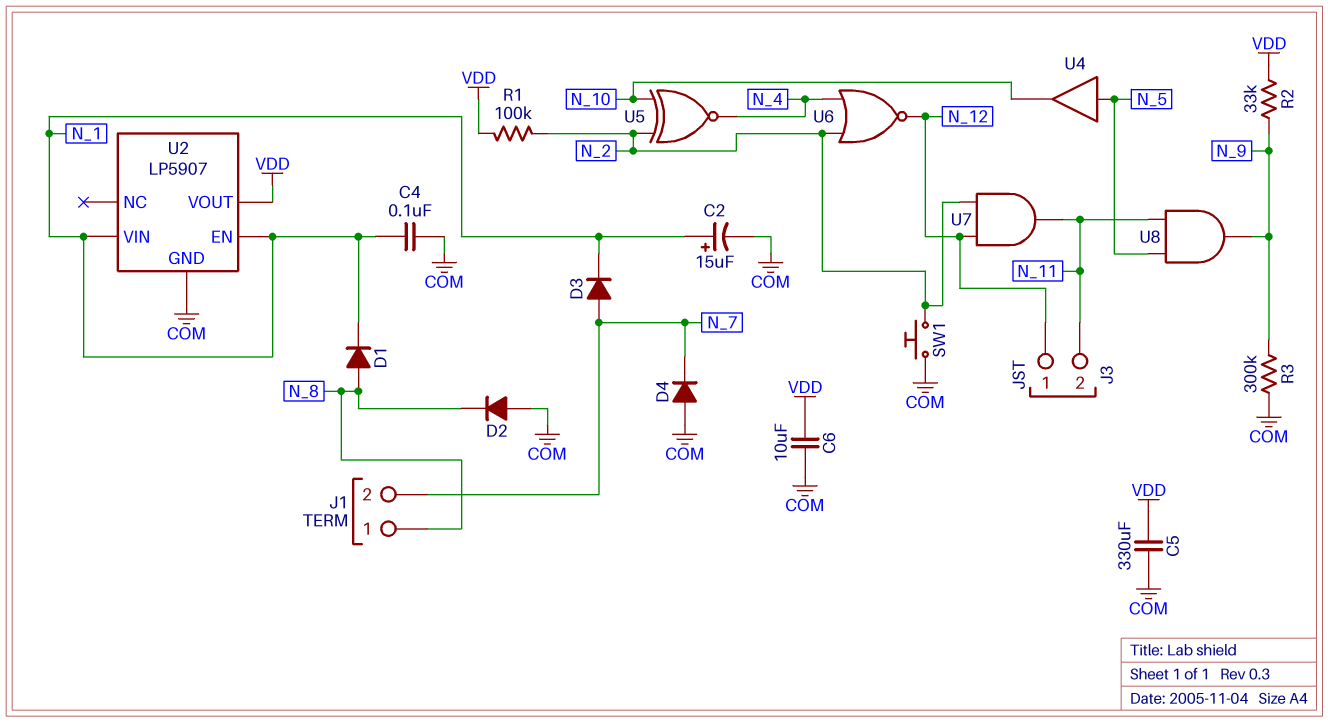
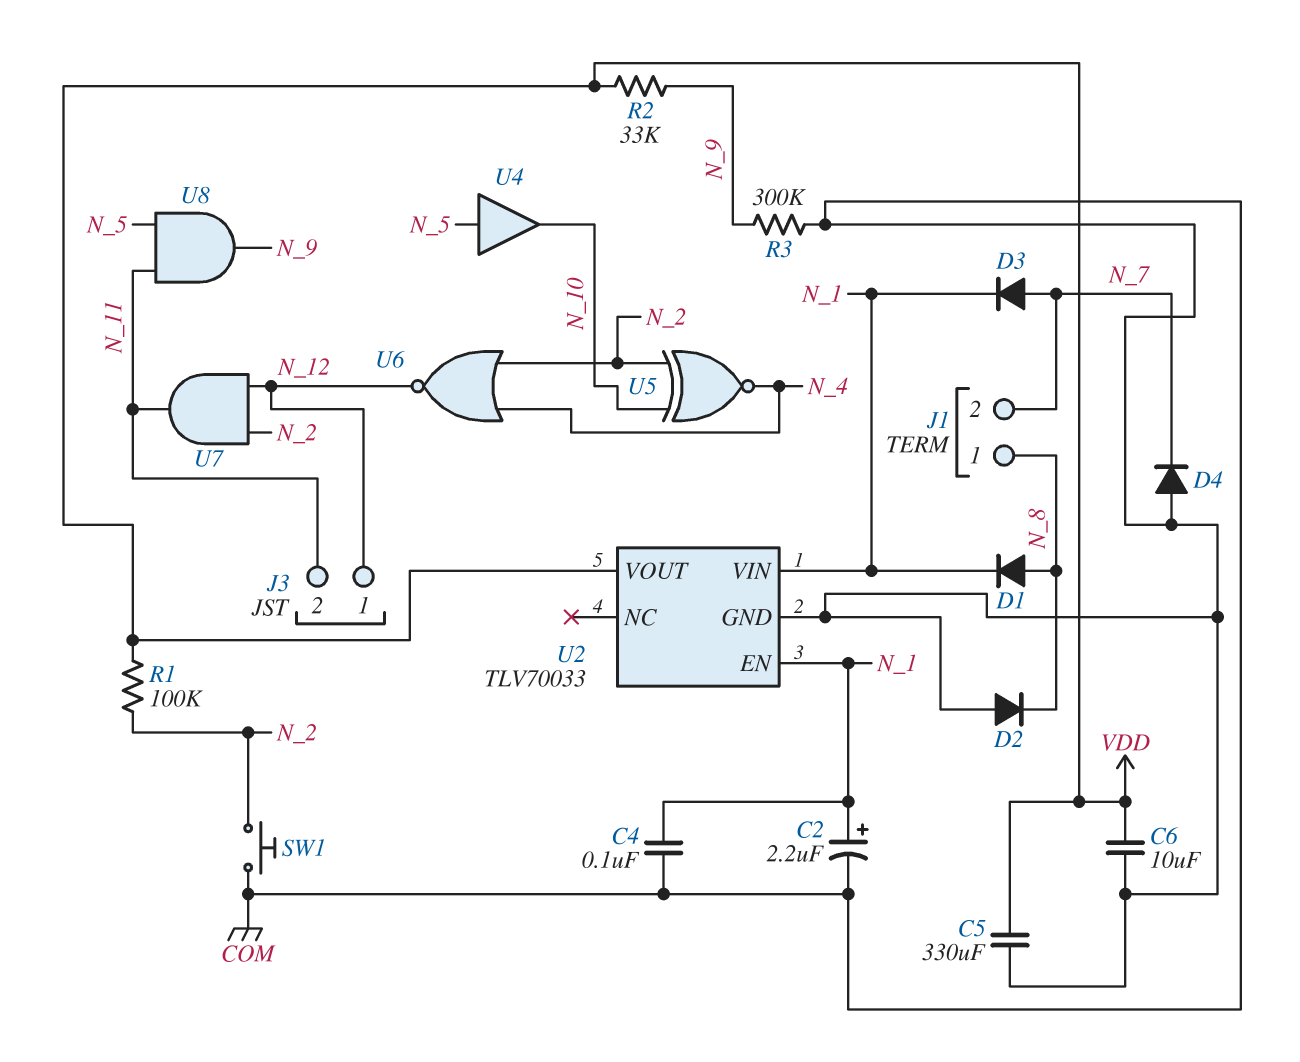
C2: 15uF (plus N_1, minus COM) -> 2.2uF (plus N_1, minus COM)
U2: LP5907 -> TLV70033

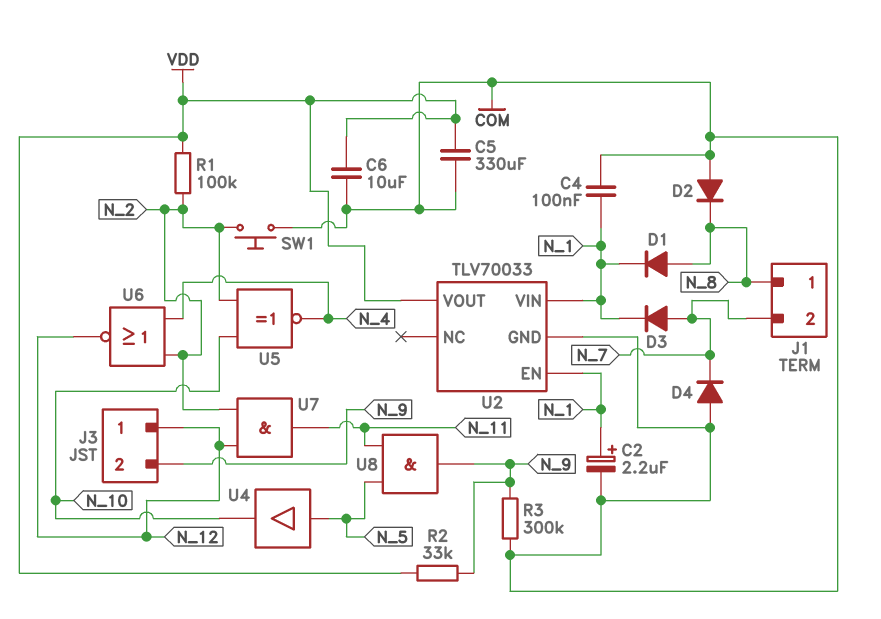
J3 pin 2: N_11 -> N_9

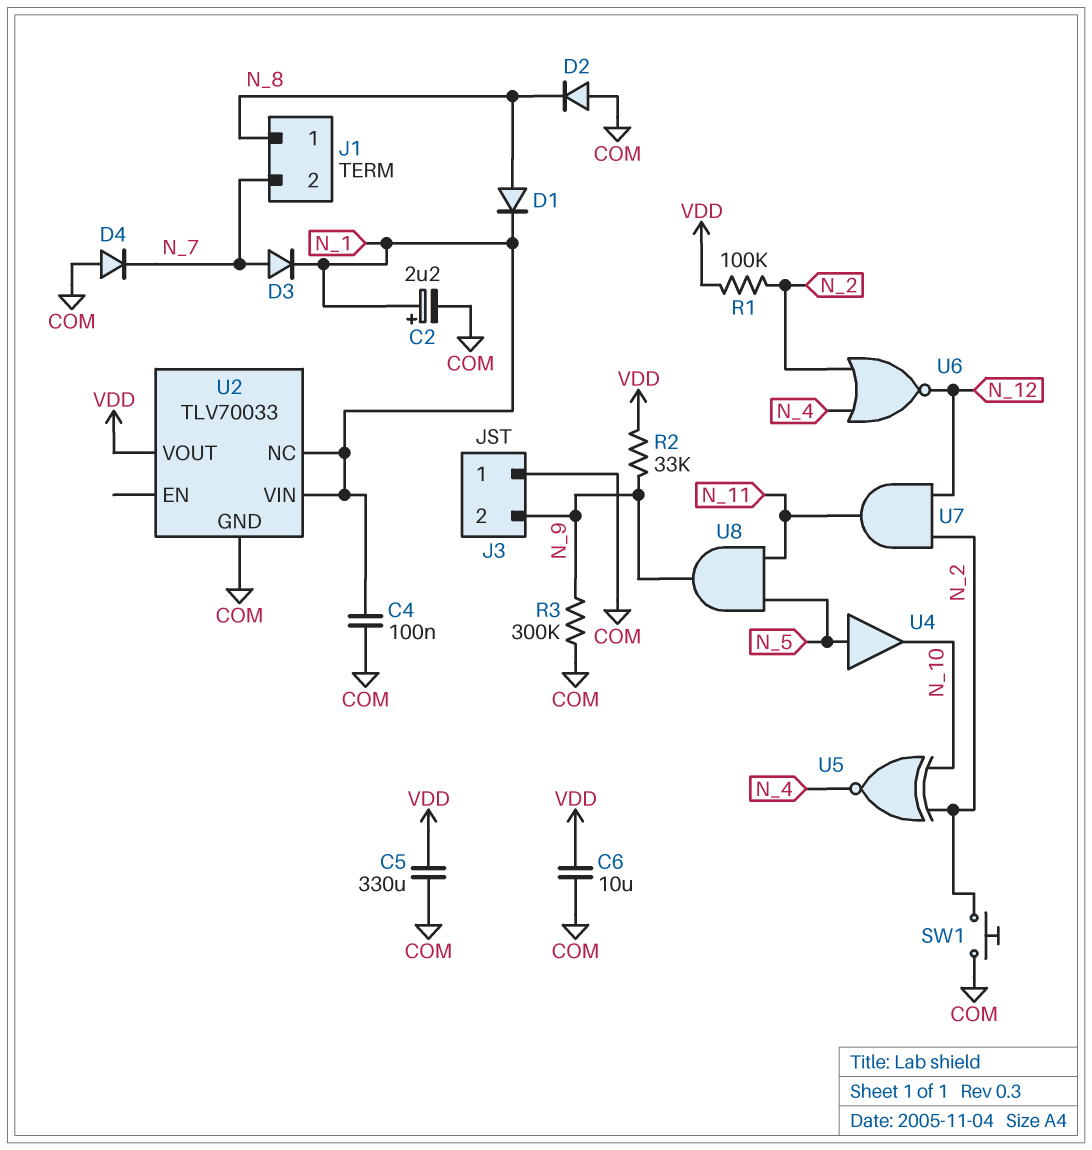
J3 pin 1: N_12 -> COM
U2 pin EN: N_1 -> none
U2 pin NC: none -> N_1

